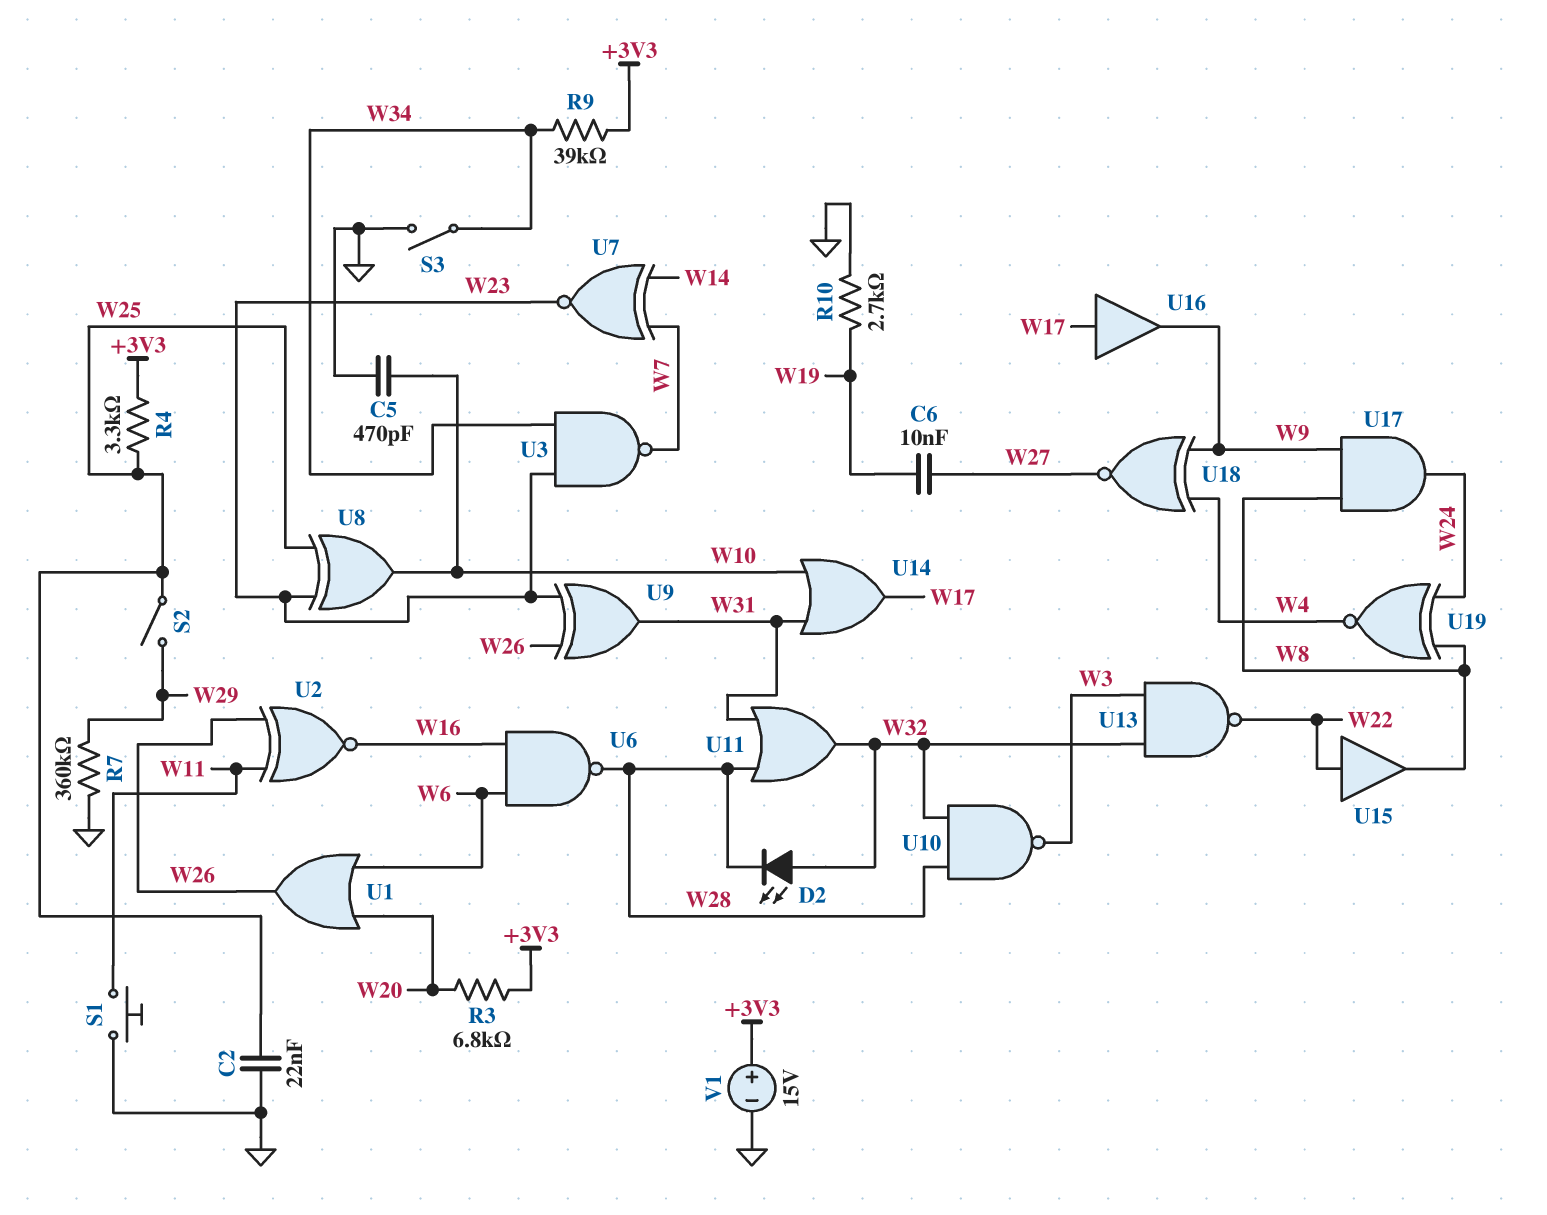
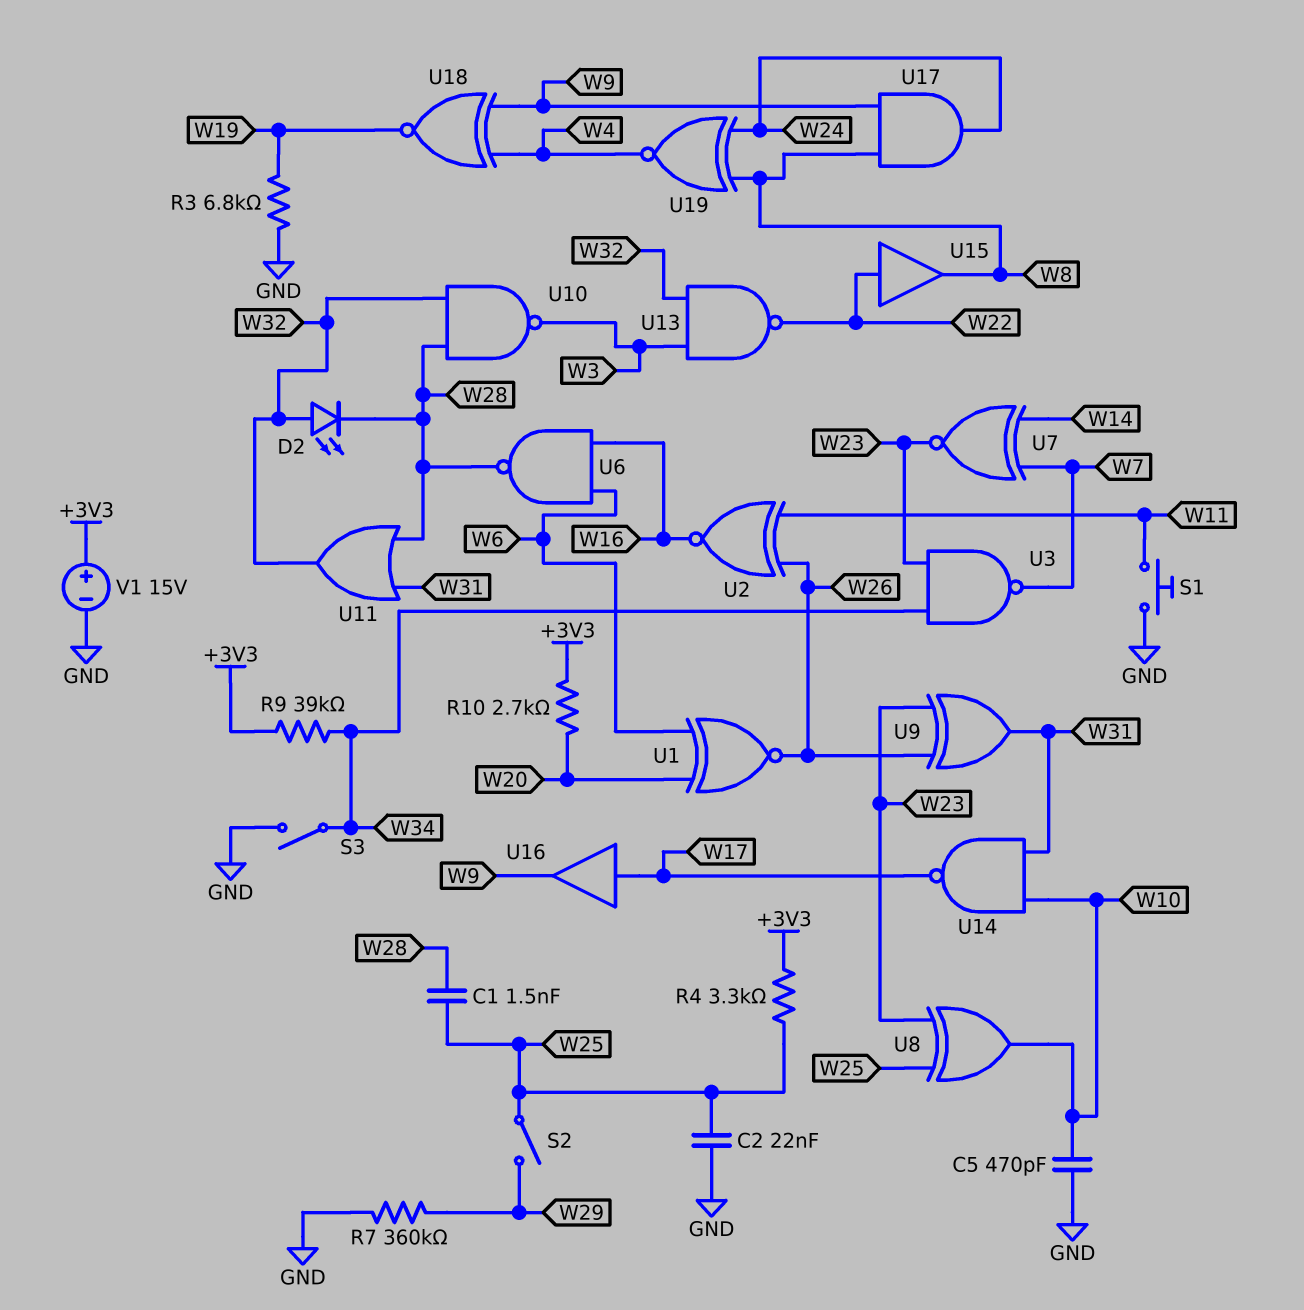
C1: none -> 1.5nF (W25, W28)
C6: 10nF (W19, W27) -> none
R3: 6.8k (+3V3, W20) -> 6.8k (GND, W19)
R10: 2.7k (GND, W19) -> 2.7k (+3V3, W20)
U1: OR (in W6, in W20, out W26) -> XNOR (in W6, in W20, out W26)
U14: OR (in W10, in W31, out W17) -> NAND (in W10, in W31, out W17)
U18: XNOR (in W4, in W9, out W27) -> XNOR (in W4, in W9, out W19)

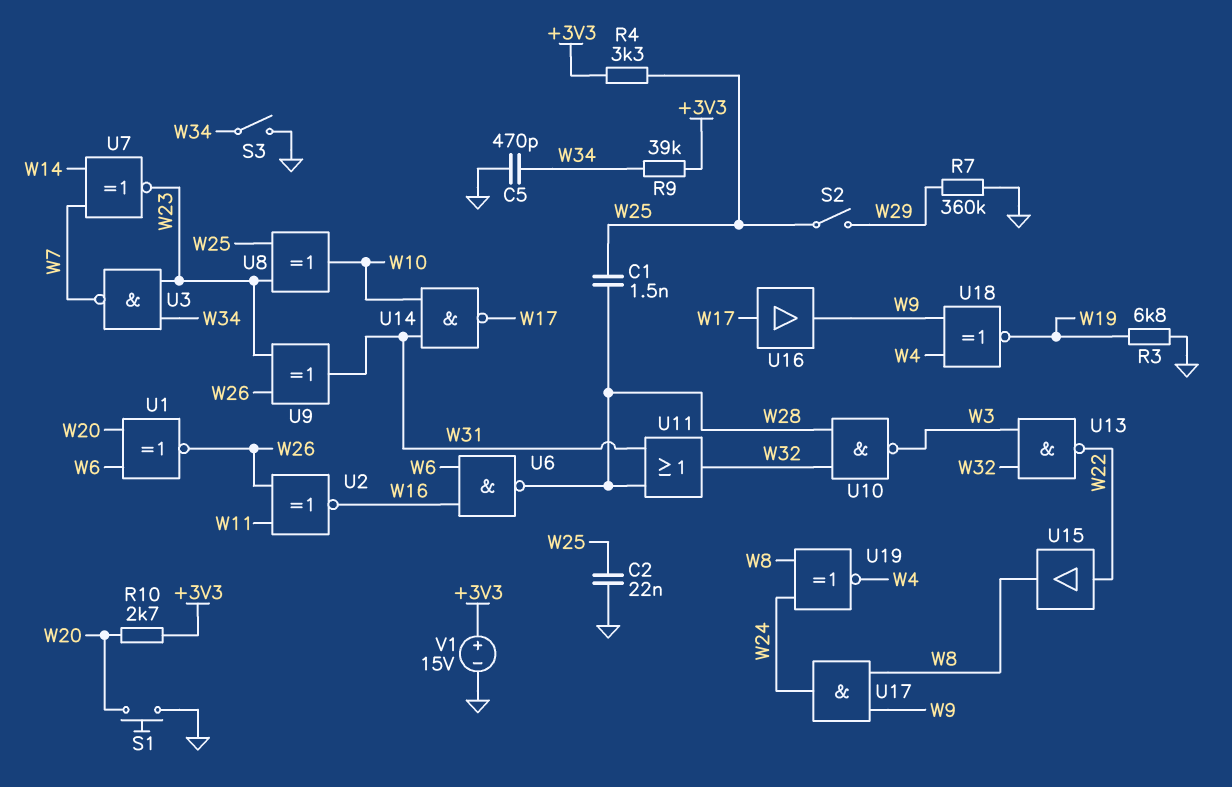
C5: 470pF (GND, W10) -> 470pF (GND, W34)
D2: LED (A W32, K W28) -> none
S1: button (GND, W11) -> button (GND, W20)

